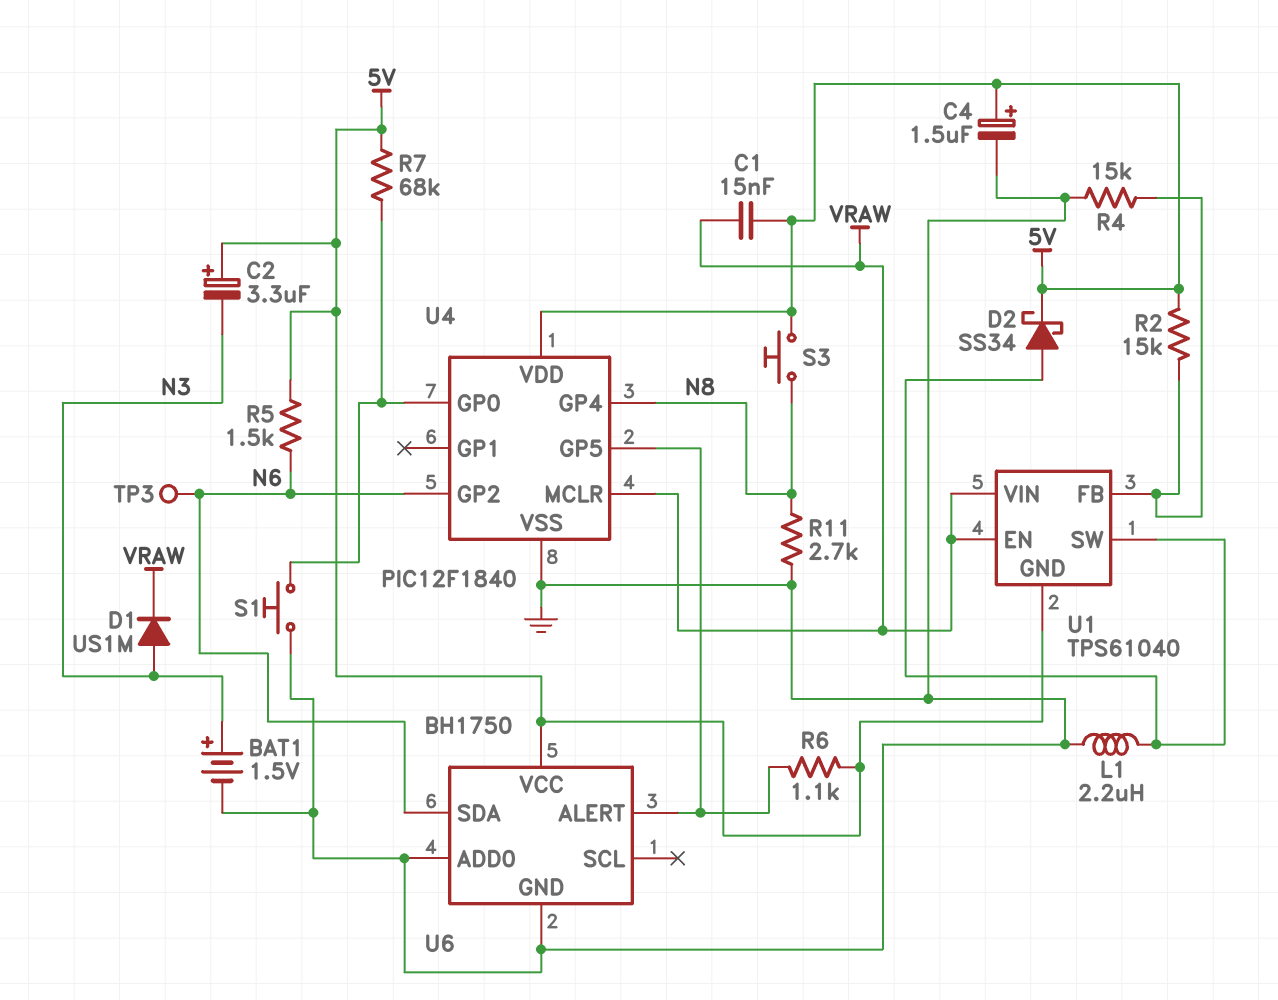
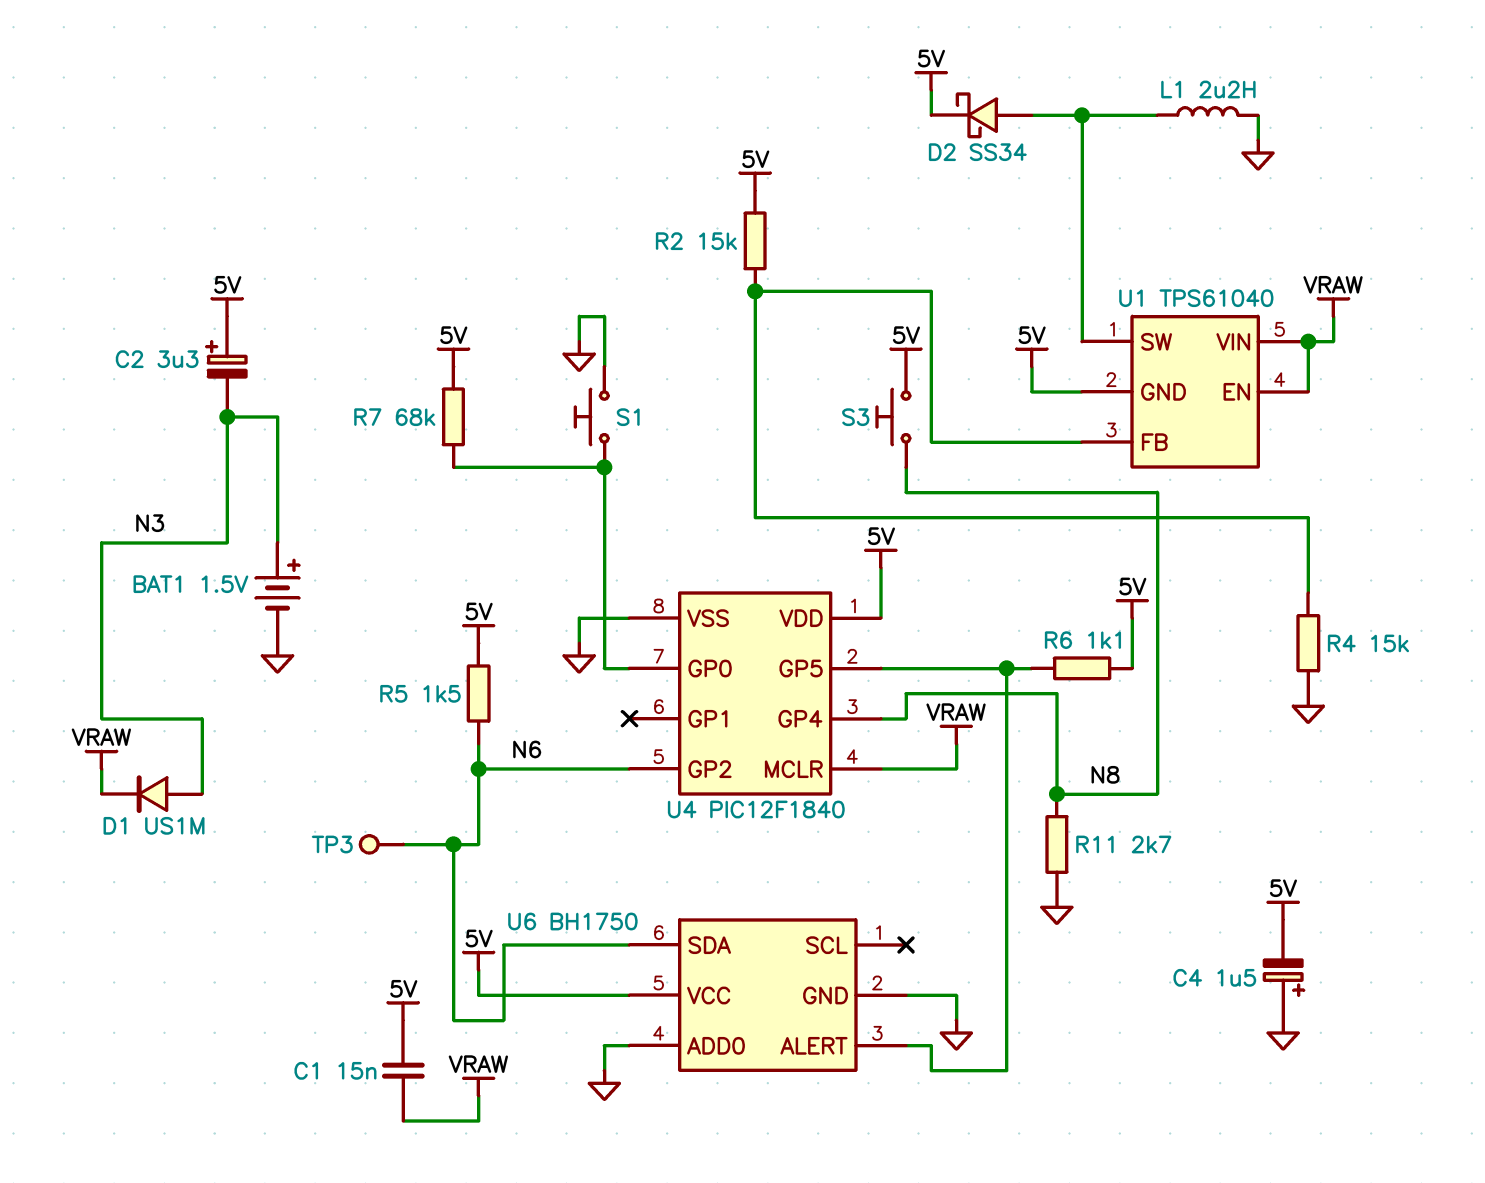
C4: 1.5uF (plus 5V, minus GND) -> 1.5uF (plus GND, minus 5V)

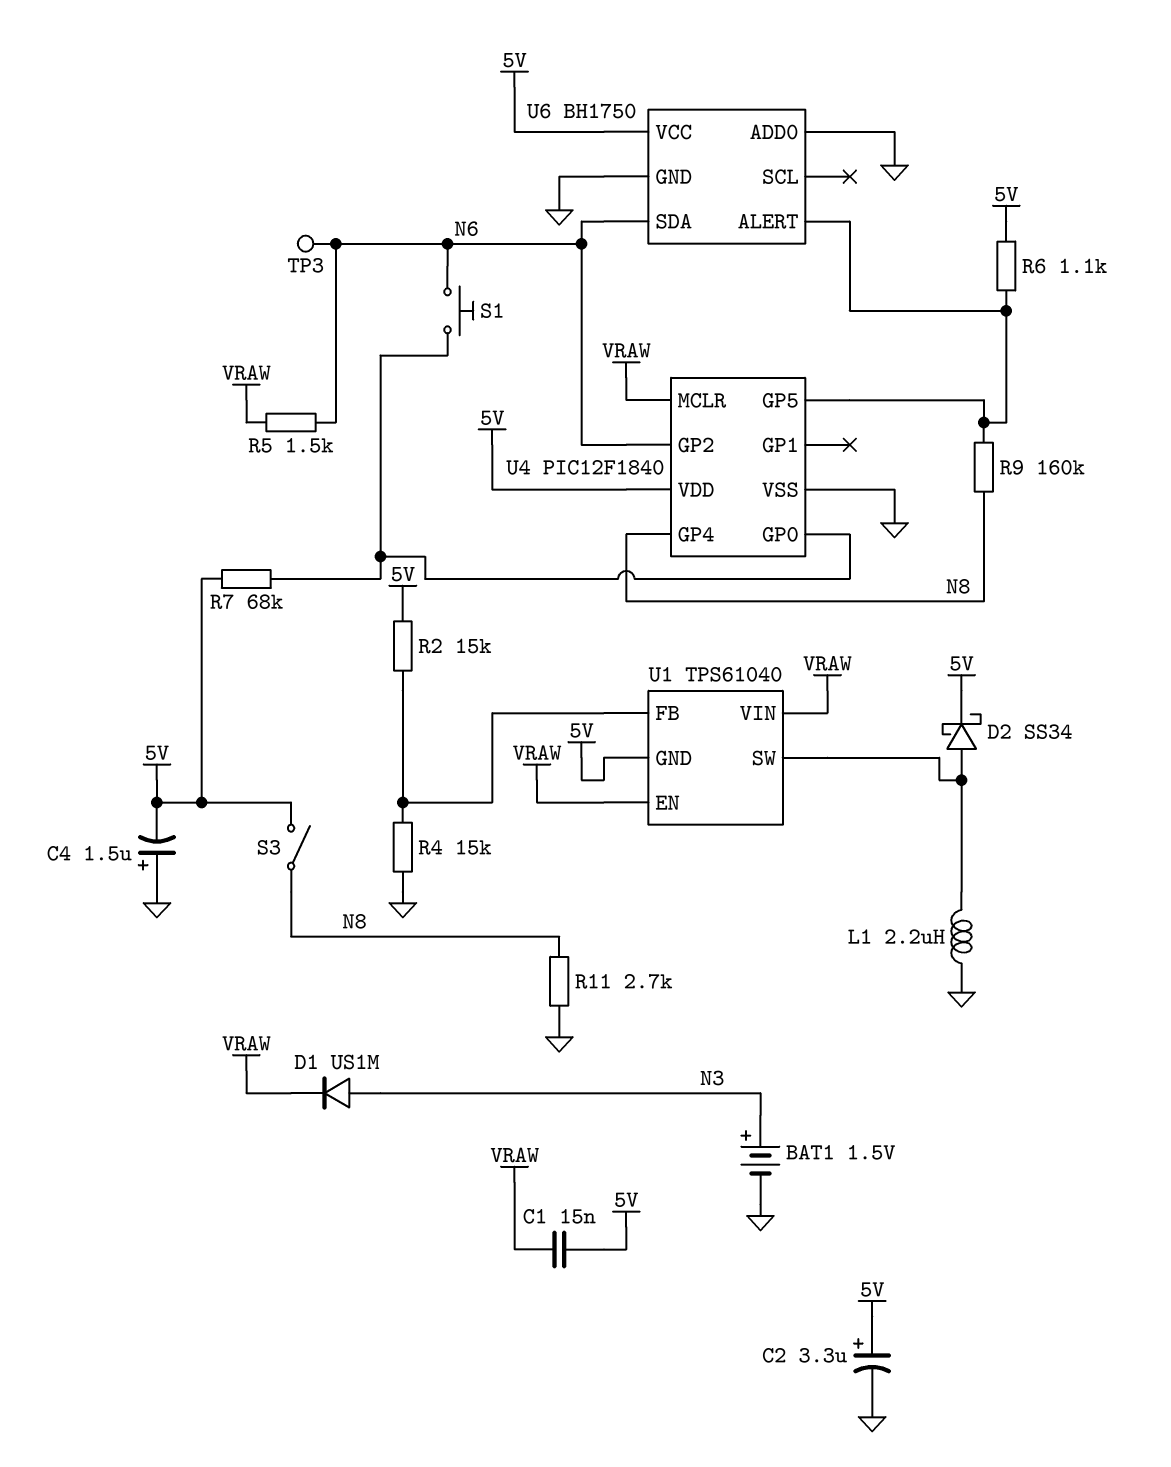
C2: 3.3uF (plus 5V, minus N3) -> 3.3uF (plus 5V, minus GND)
R5: 1.5k (5V, N6) -> 1.5k (N6, VRAW)
R9: none -> 160k (N8, U4/GP5)
S1: button (GND, U4/GP0) -> button (N6, U4/GP0)
S3: button (5V, N8) -> switch (5V, N8)

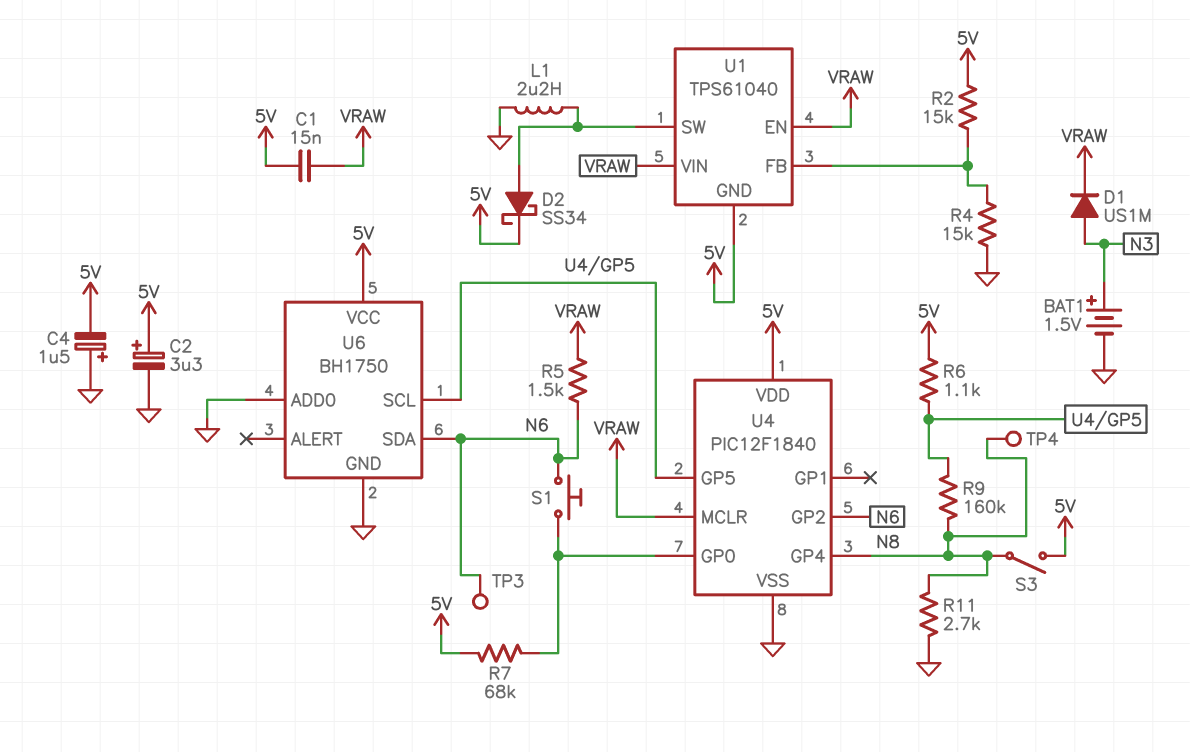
TP4: none -> test point (N8)
U6 pin ALERT: U4/GP5 -> none
U6 pin SCL: none -> U4/GP5

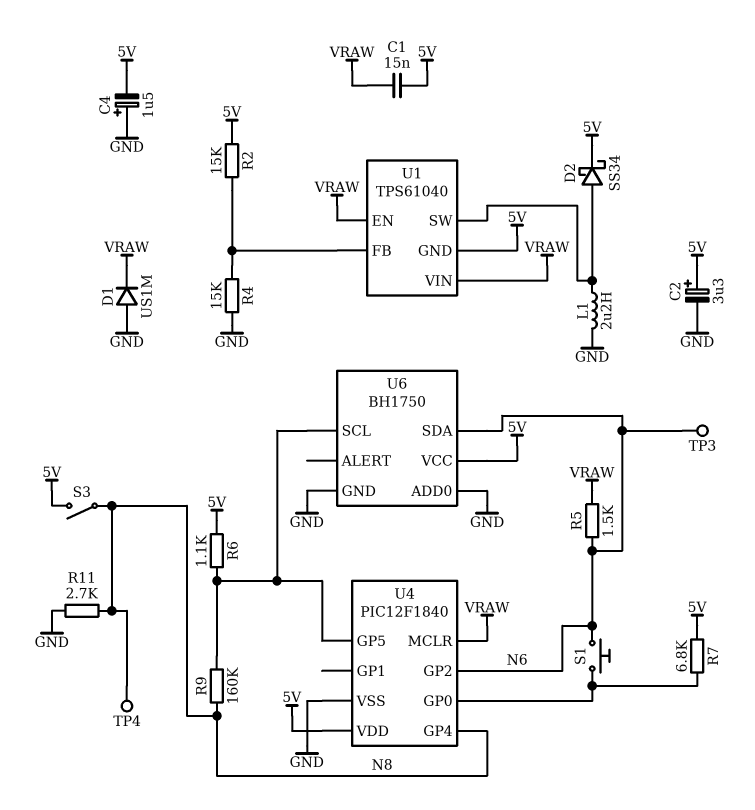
BAT1: 1.5V (plus N3, minus GND) -> none
D1: diode US1M (A N3, K VRAW) -> diode US1M (A GND, K VRAW)
R7: 68k (5V, U4/GP0) -> 6.8k (5V, U4/GP0)

